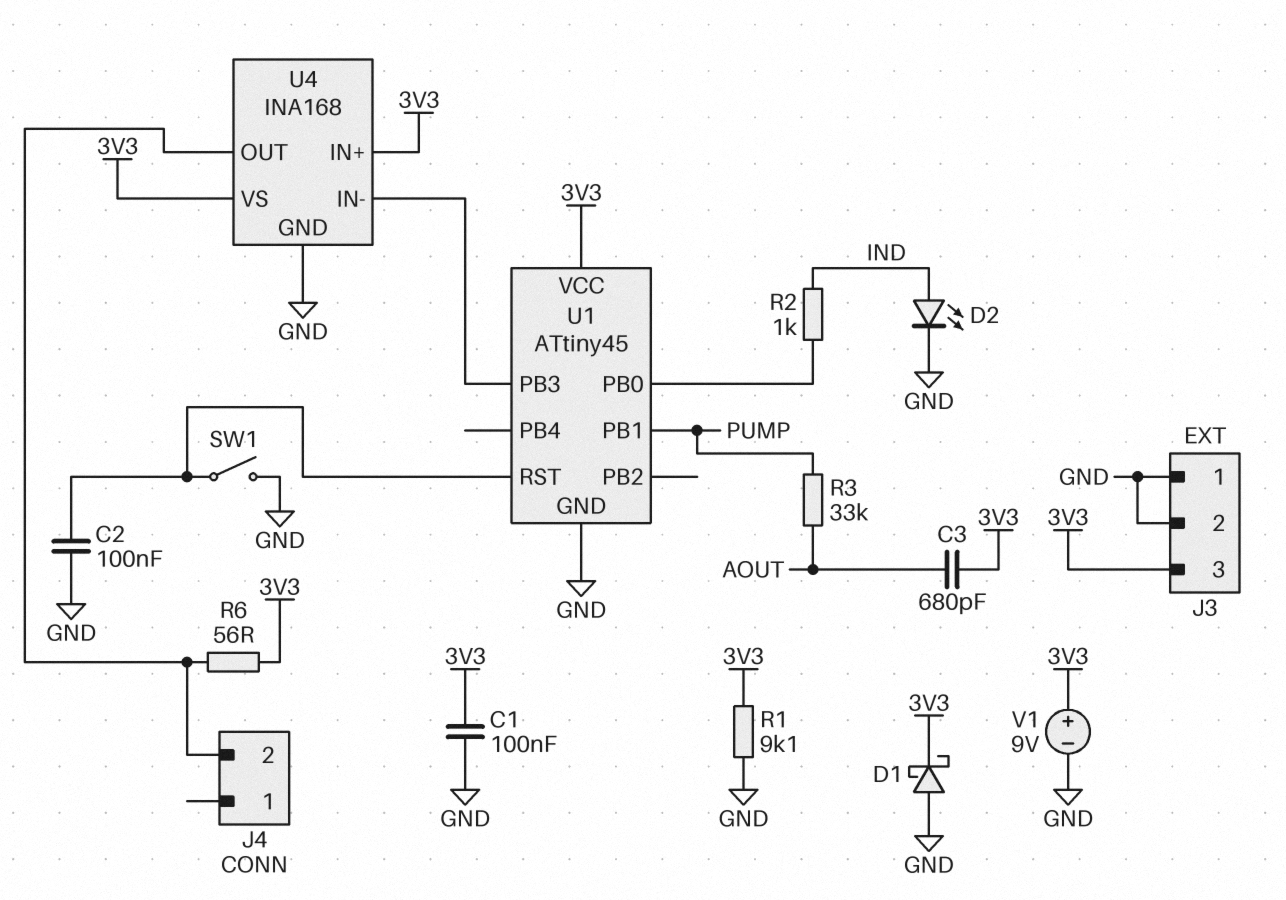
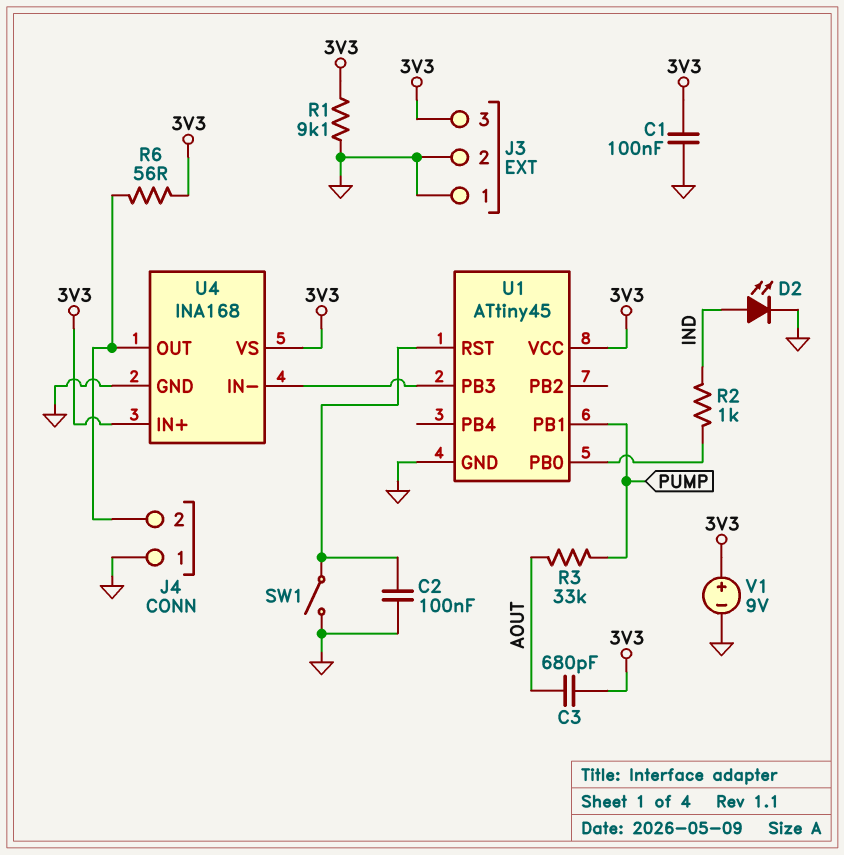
D1: schottky (A GND, K 3V3) -> none
J4 pin 1: none -> GND

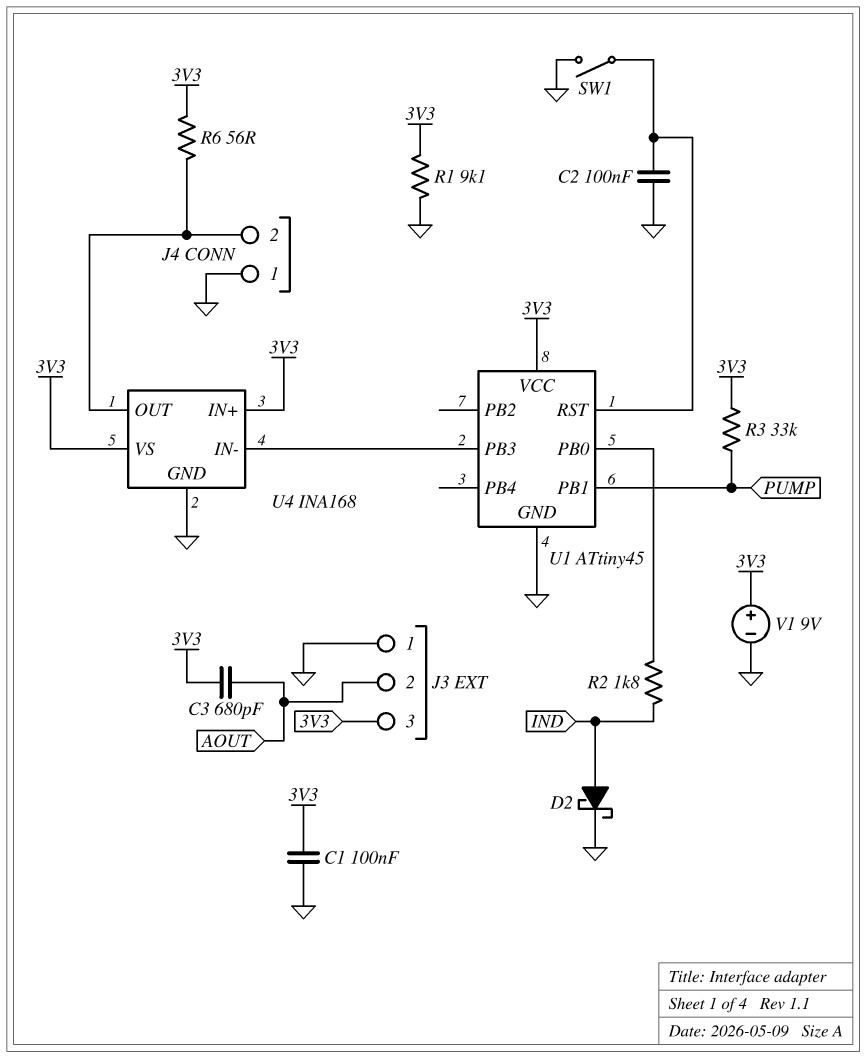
D2: LED (A IND, K GND) -> schottky (A IND, K GND)
J3 pin 2: GND -> AOUT
R2: 1k (IND, U1/PB0) -> 1.8k (IND, U1/PB0)
R3: 33k (AOUT, PUMP) -> 33k (3V3, PUMP)

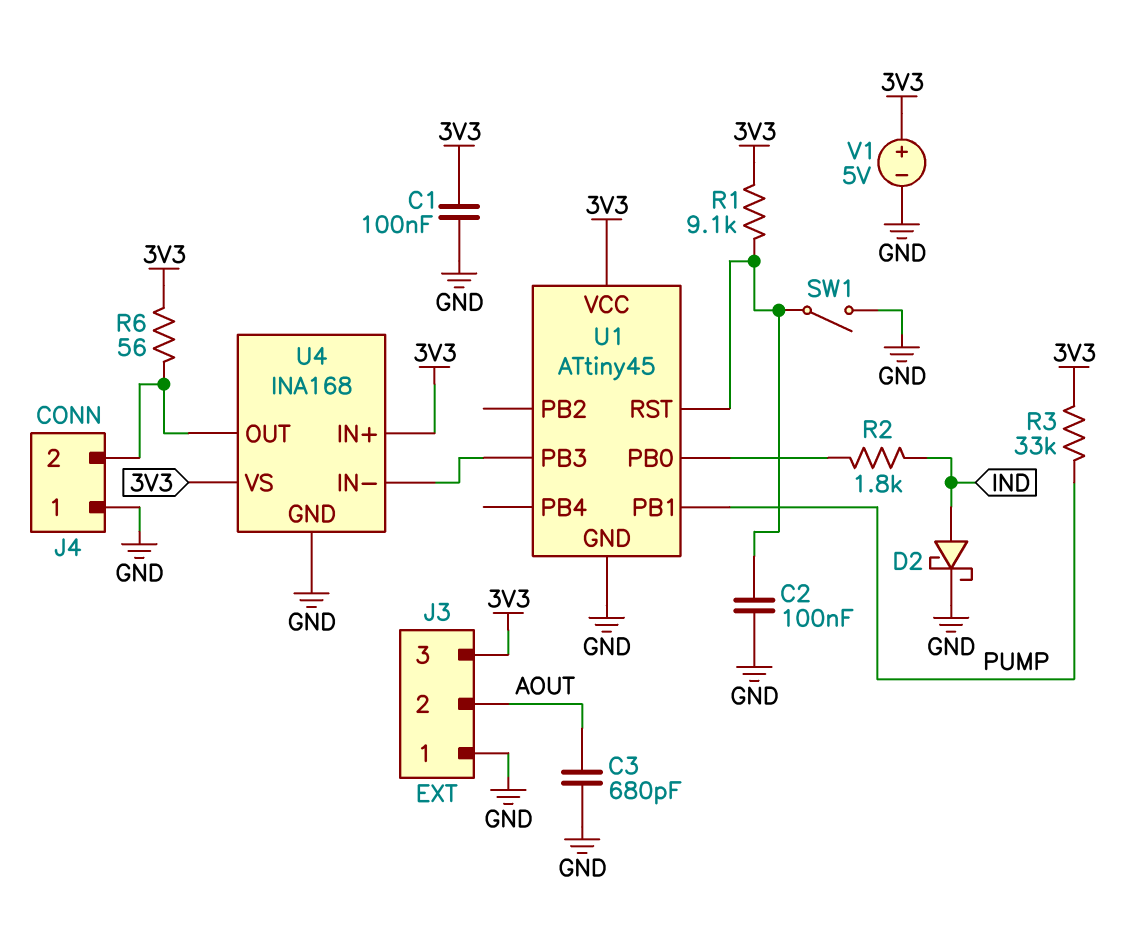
C3: 680pF (3V3, AOUT) -> 680pF (AOUT, GND)
R1: 9.1k (3V3, GND) -> 9.1k (3V3, U1/RST)
V1: 9V (plus 3V3, minus GND) -> 5V (plus 3V3, minus GND)

